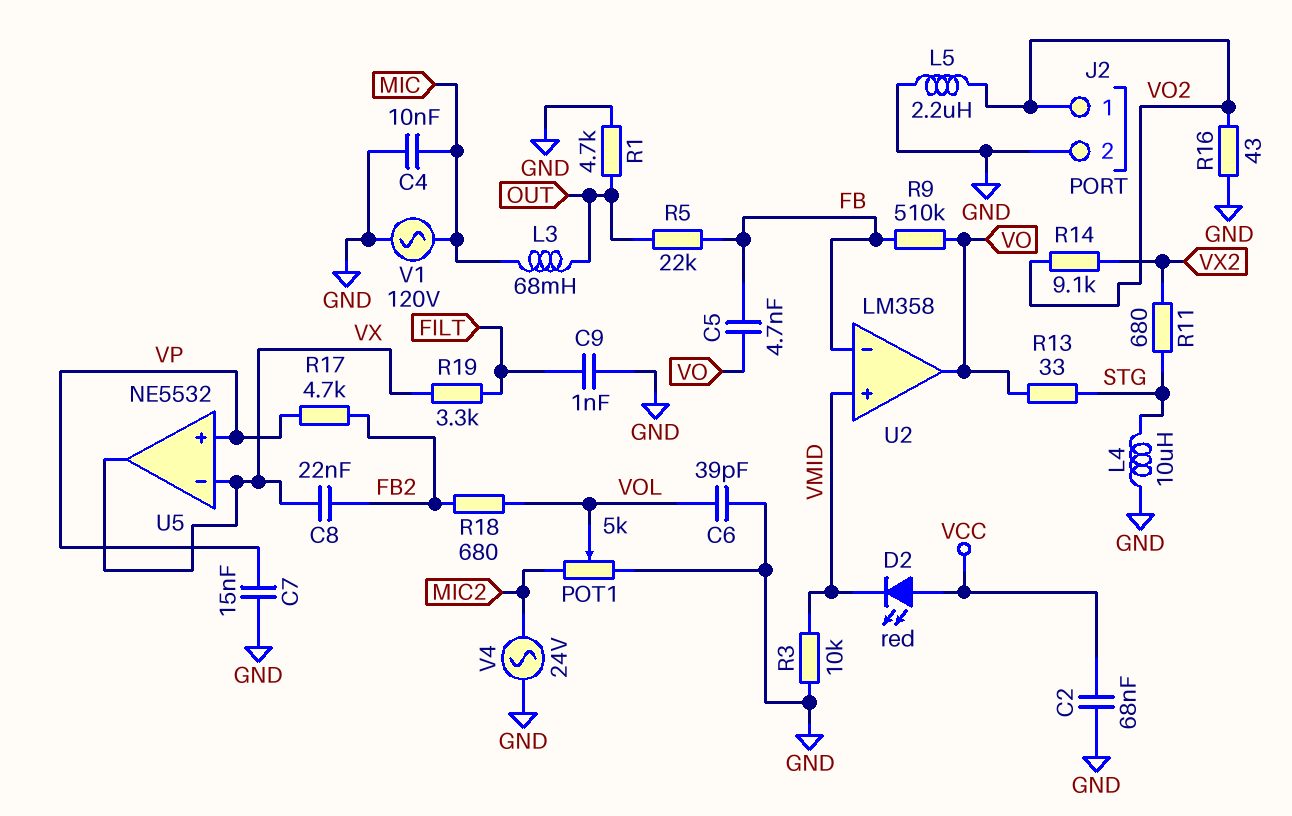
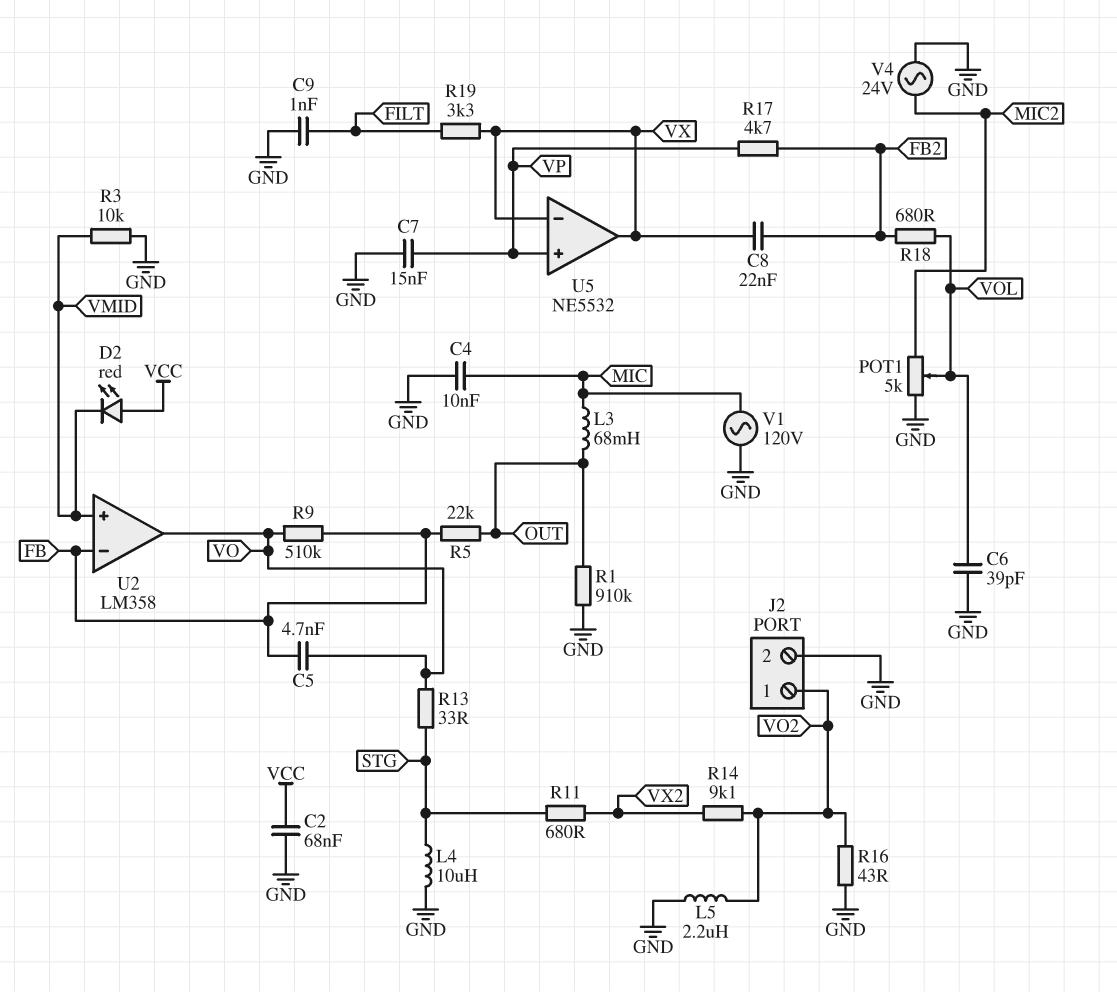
R1: 4.7k (GND, OUT) -> 910k (GND, OUT)

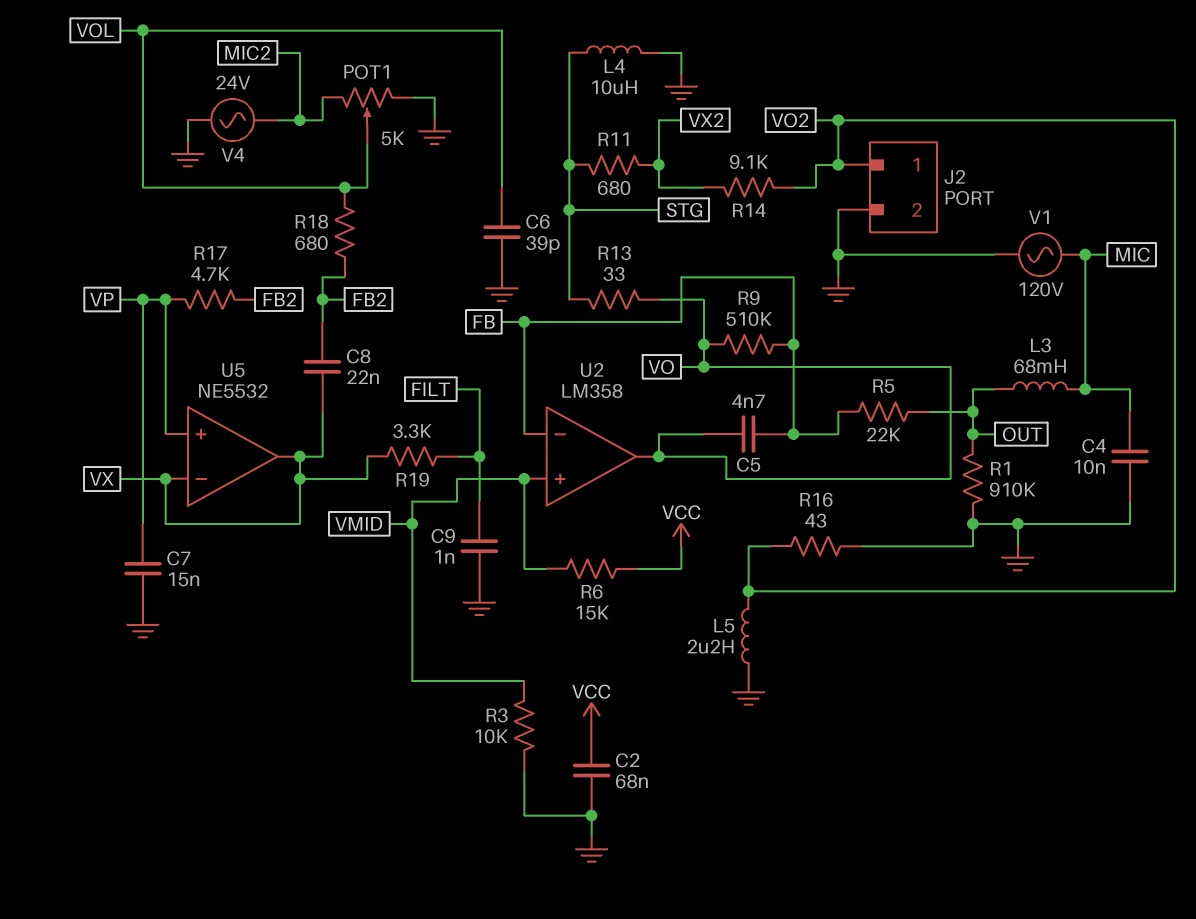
D2: LED red (A VCC, K VMID) -> none
R6: none -> 15k (VCC, VMID)

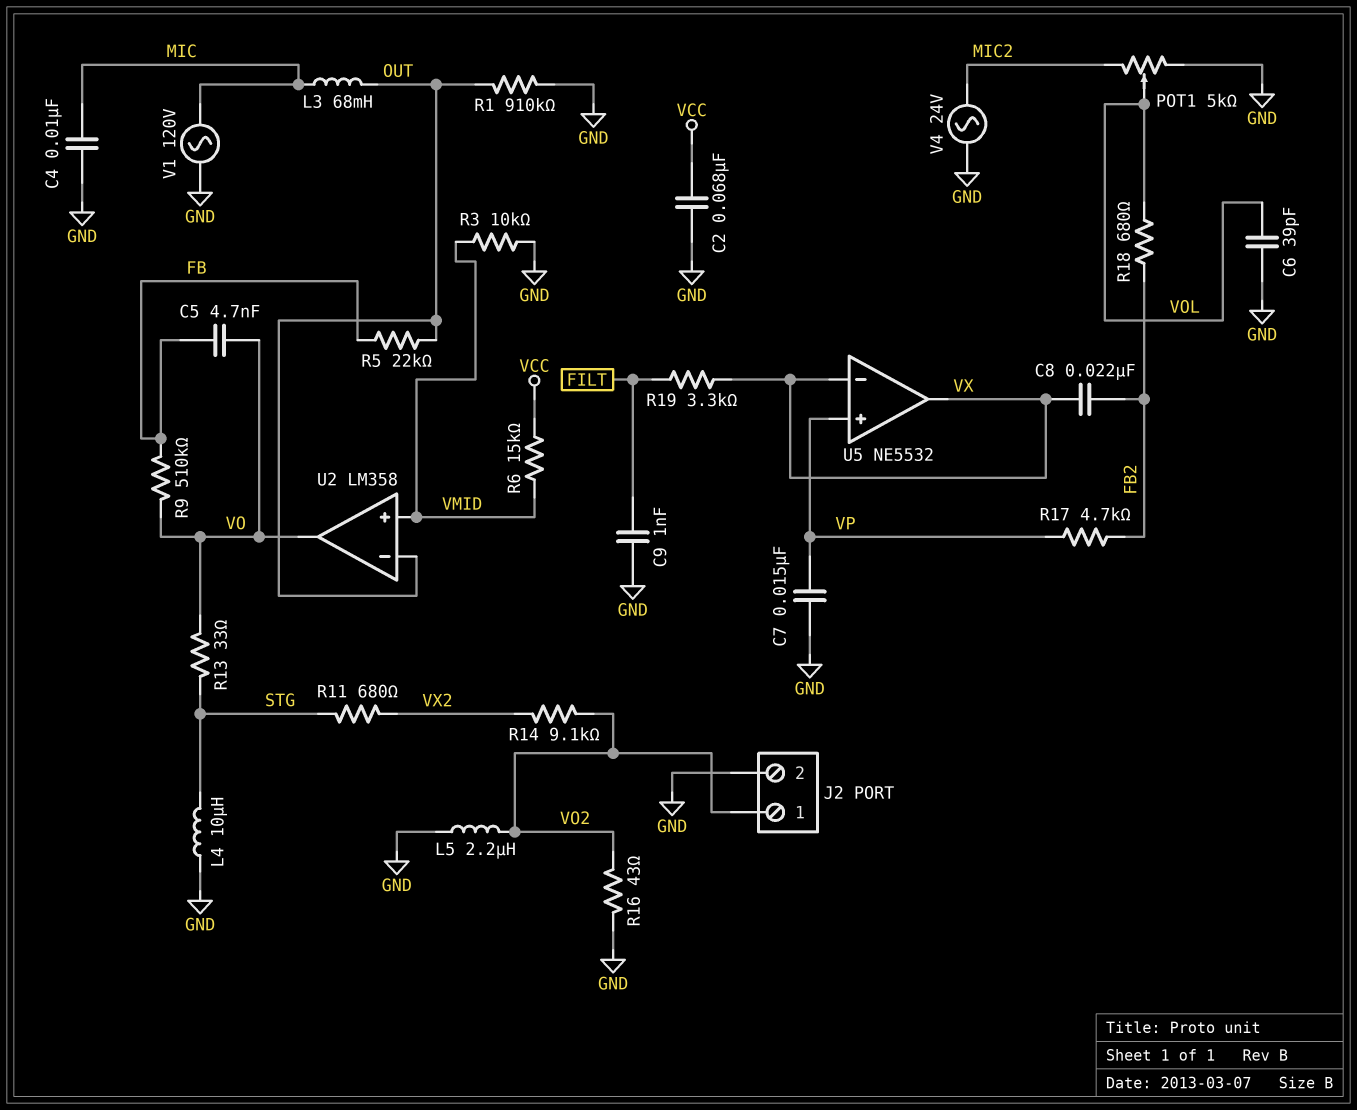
U2 pin in-: FB -> OUT

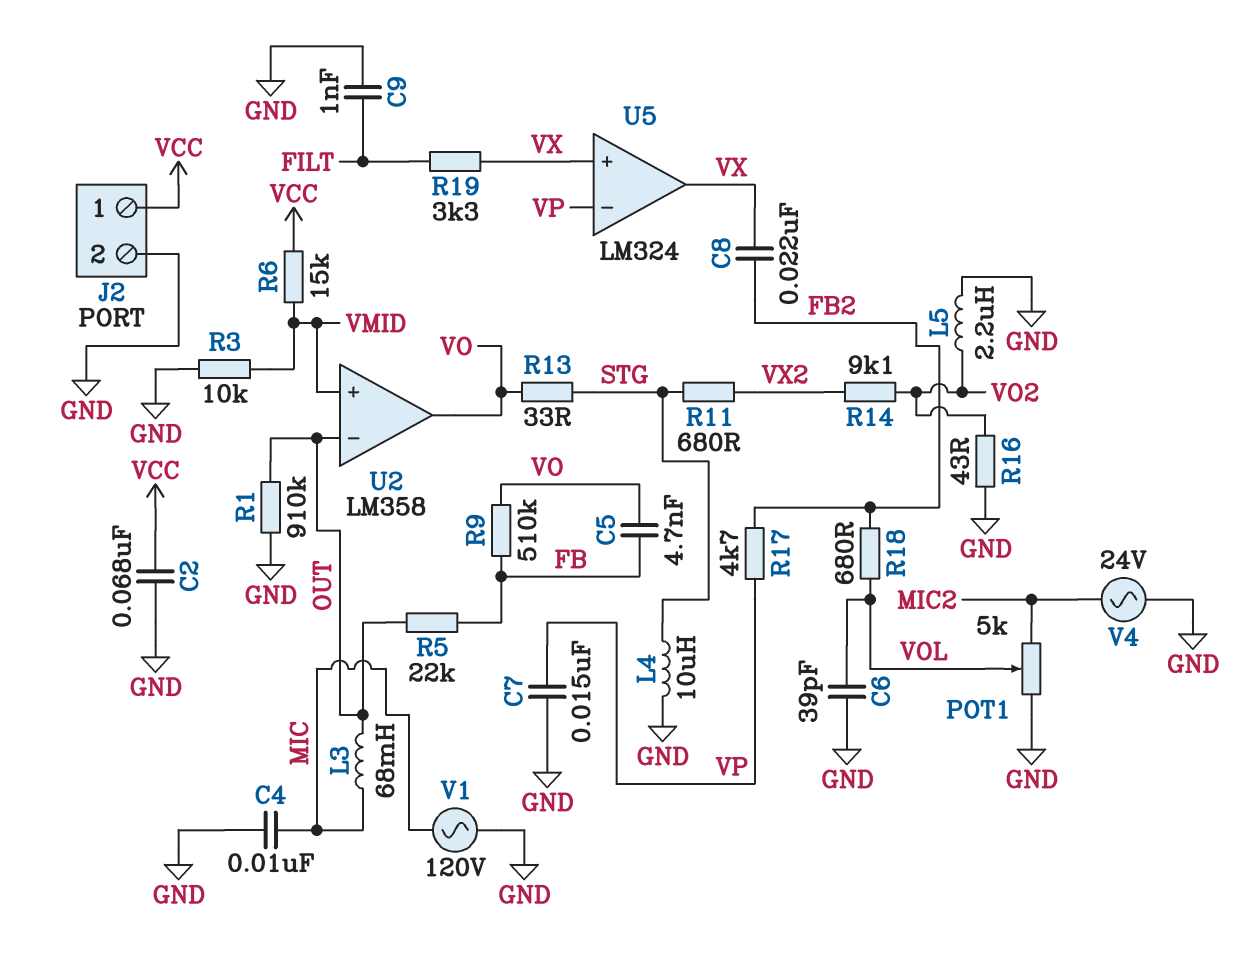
J2 pin 1: VO2 -> VCC
U5: NE5532 -> LM324
U5 pin in+: VP -> VX
U5 pin in-: VX -> VP

